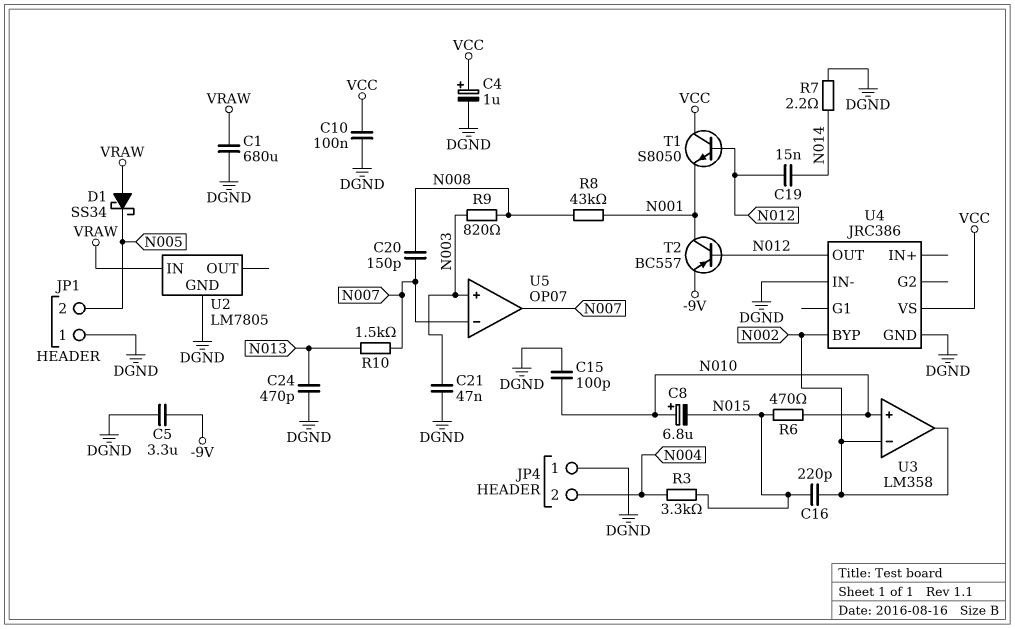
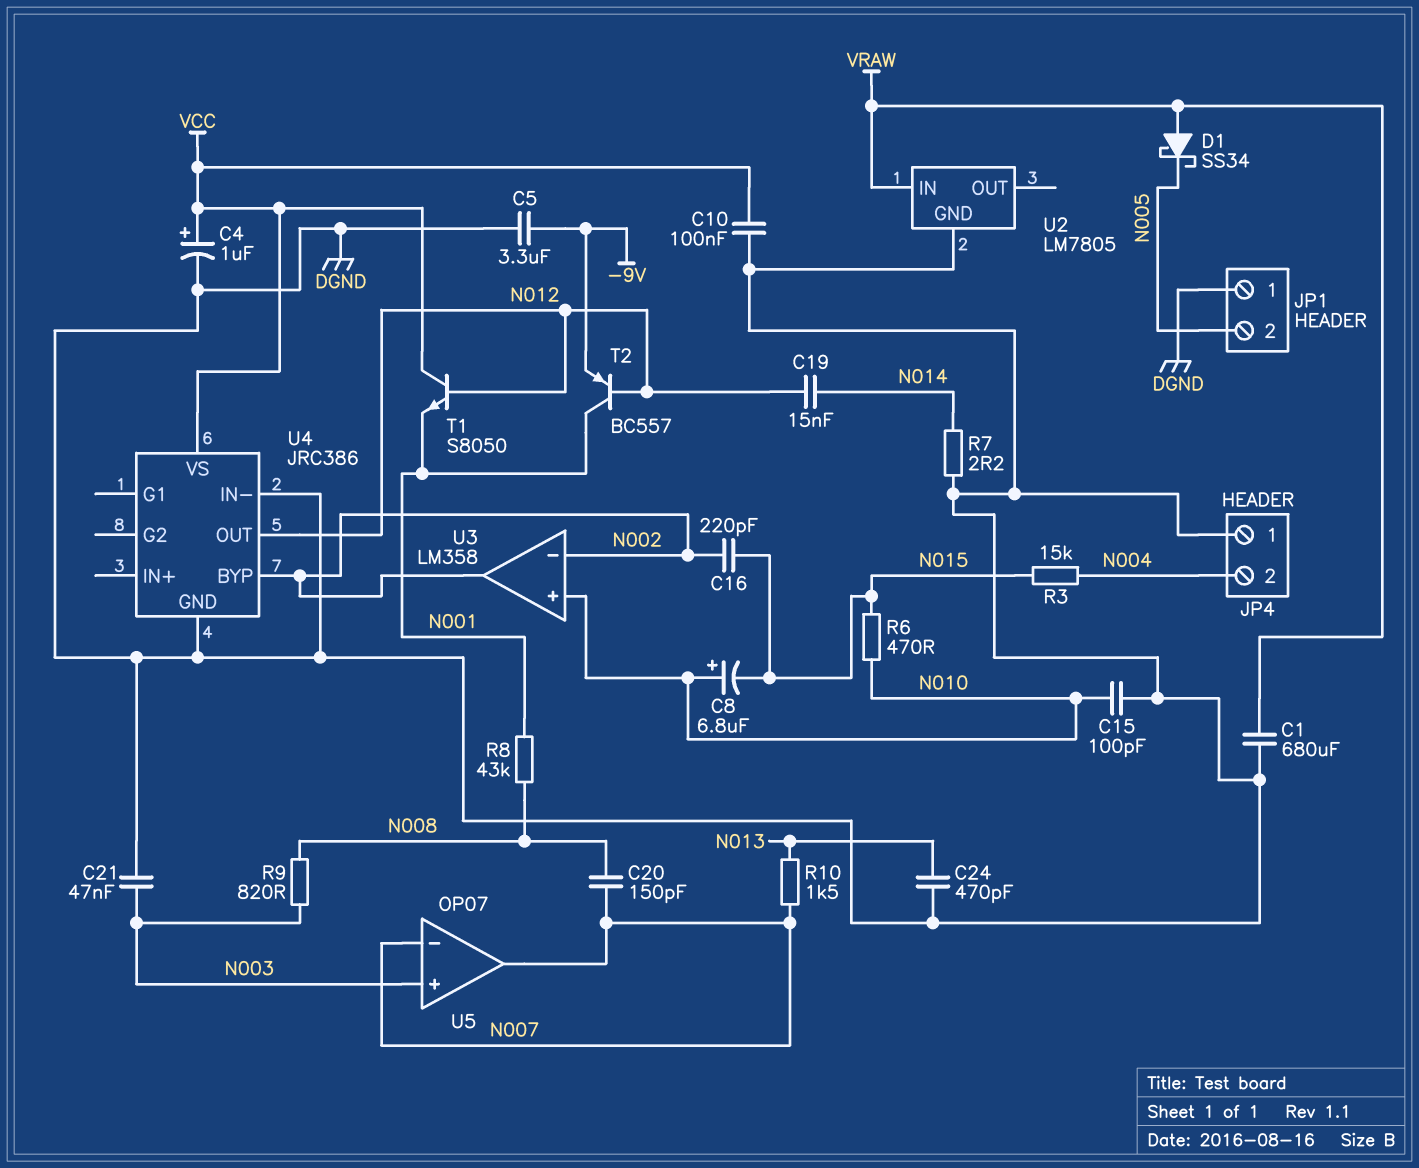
R3: 3.3k (N004, N015) -> 15k (N004, N015)

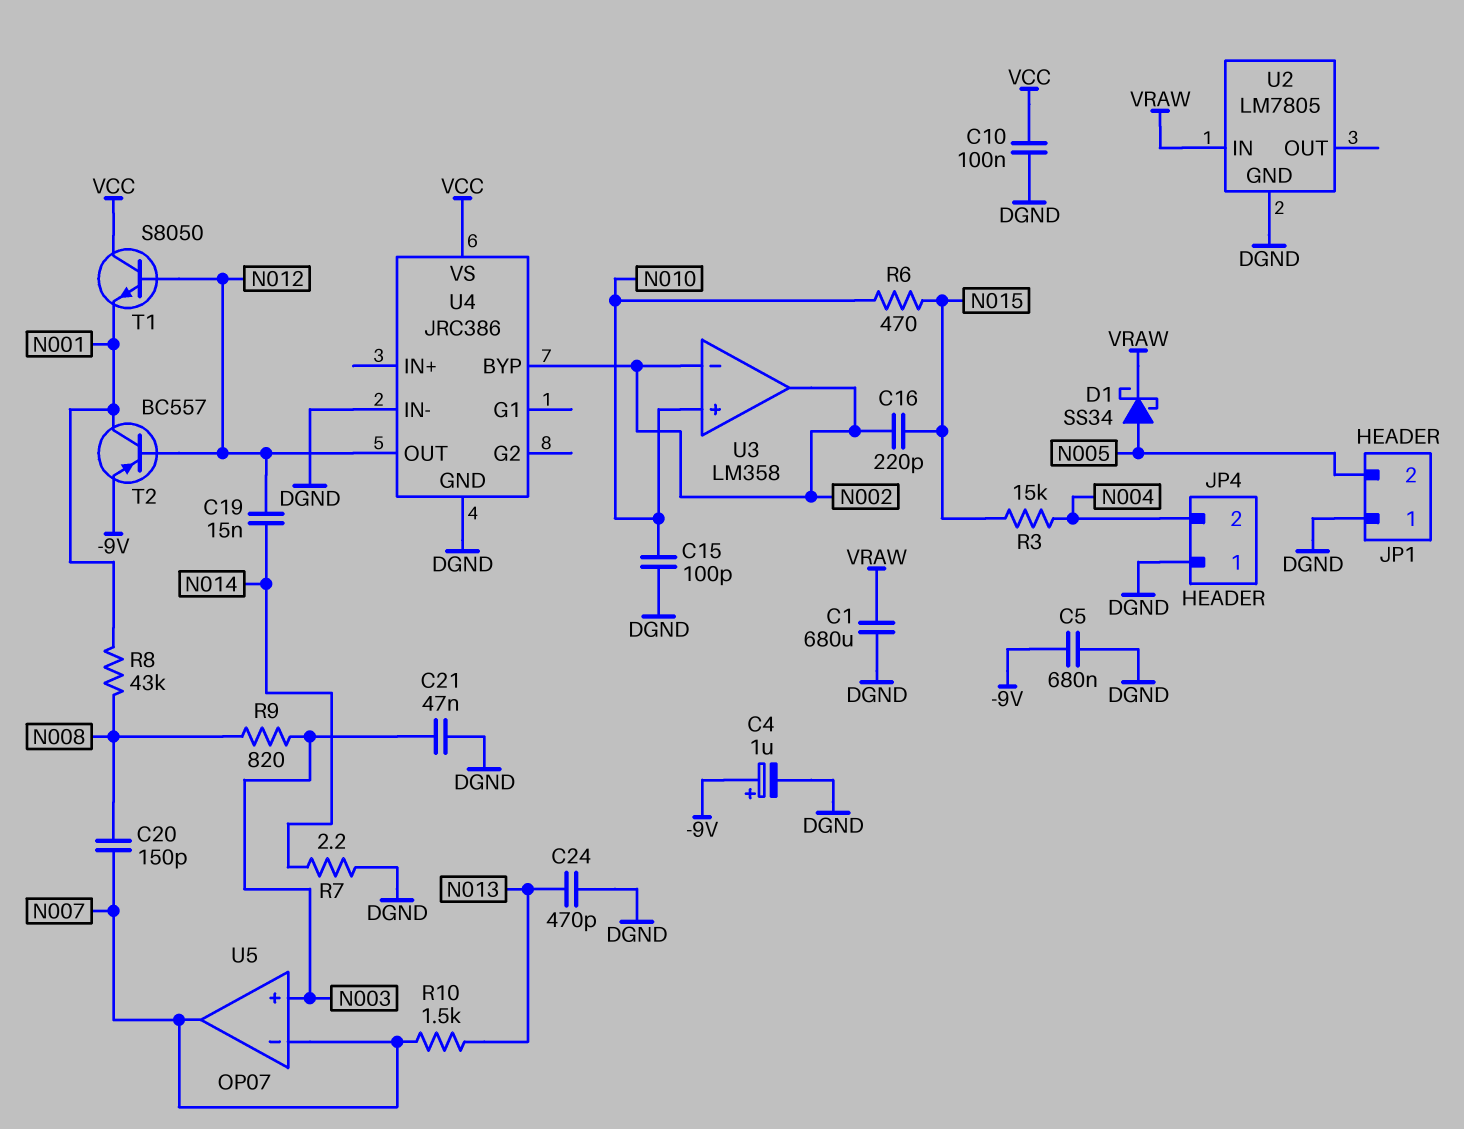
C4: 1uF (plus VCC, minus DGND) -> 1uF (plus -9V, minus DGND)
C5: 3.3uF (-9V, DGND) -> 680nF (-9V, DGND)
C8: 6.8uF (plus N010, minus N015) -> none
D1: schottky SS34 (A VRAW, K N005) -> schottky SS34 (A N005, K VRAW)

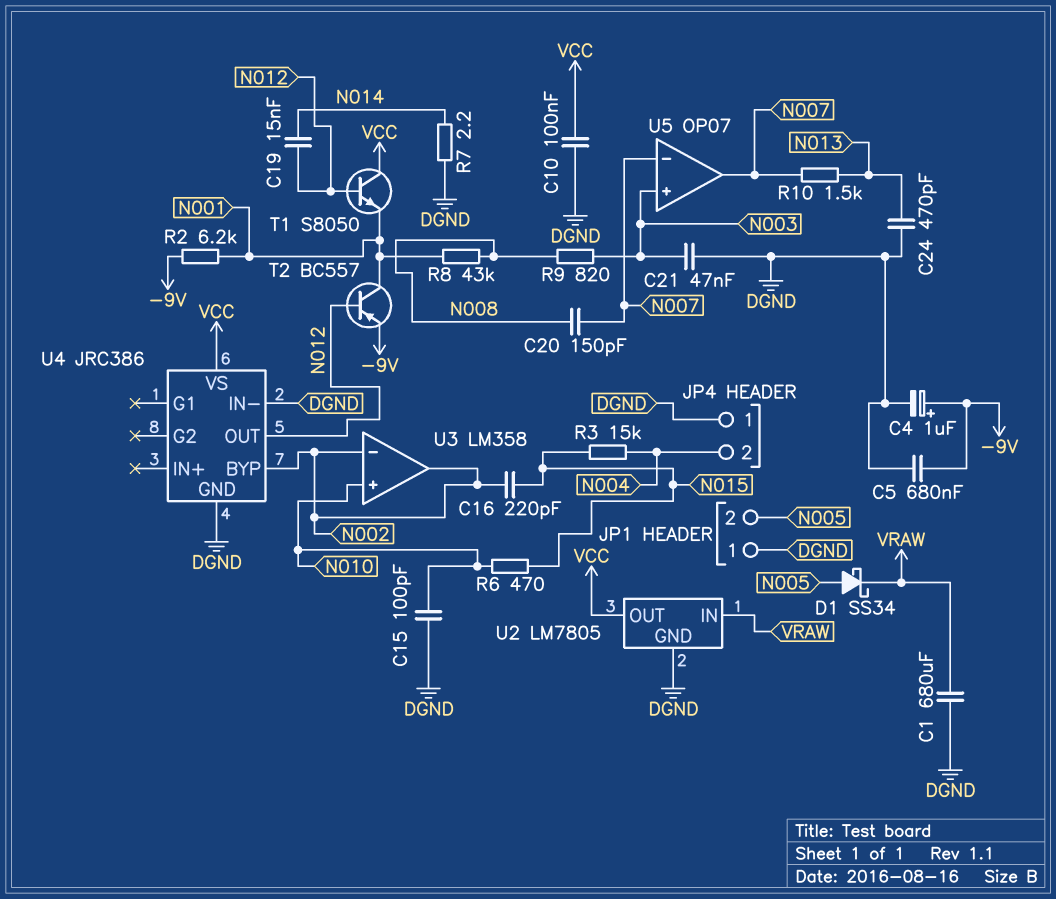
R2: none -> 6.2k (-9V, N001)
U2 pin OUT: none -> VCC

